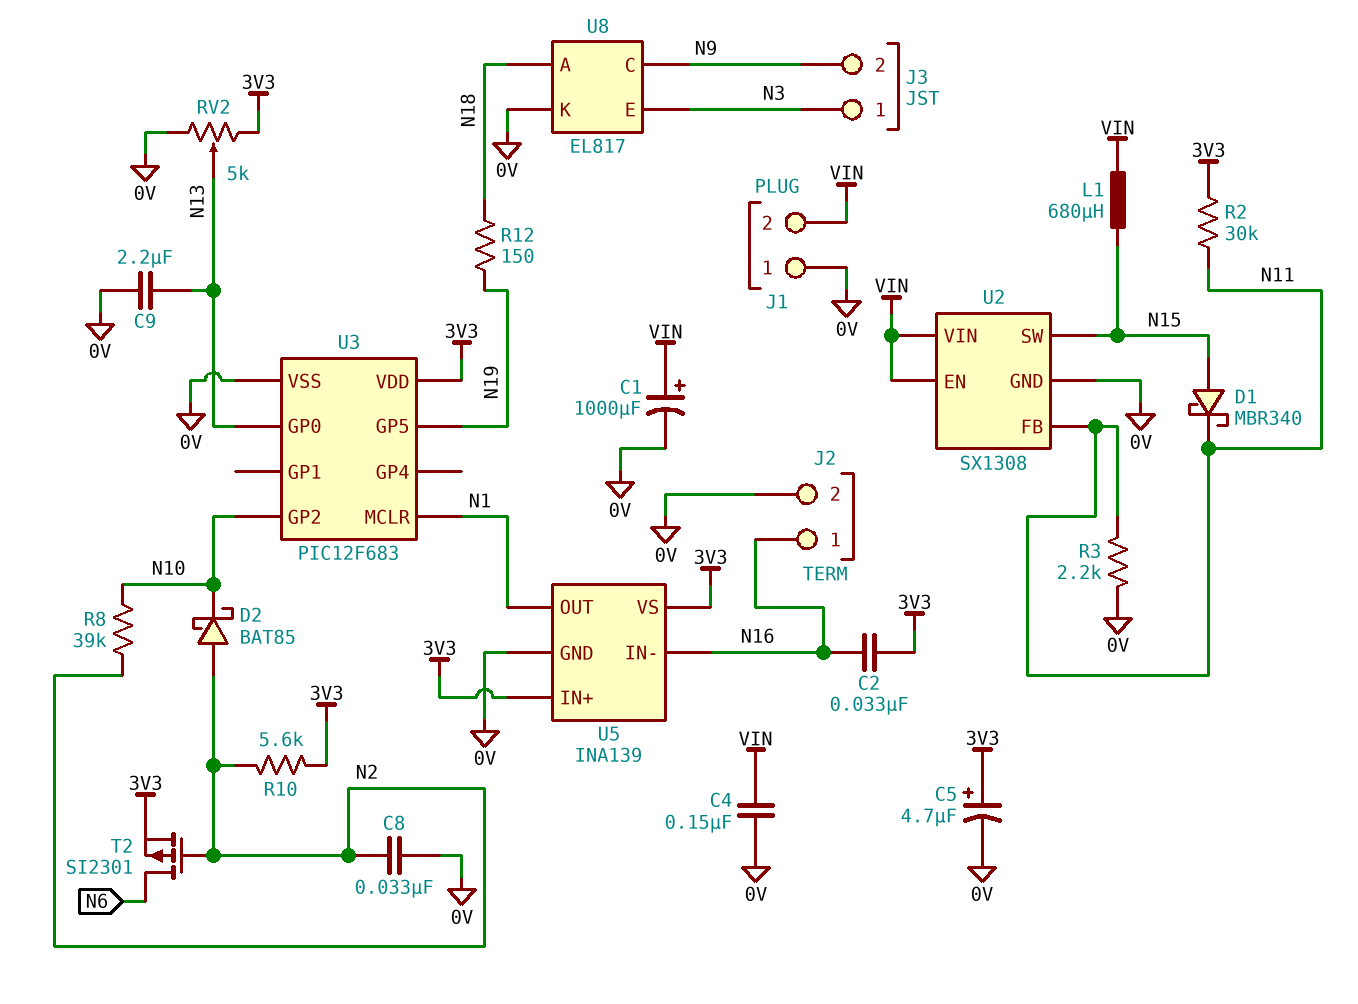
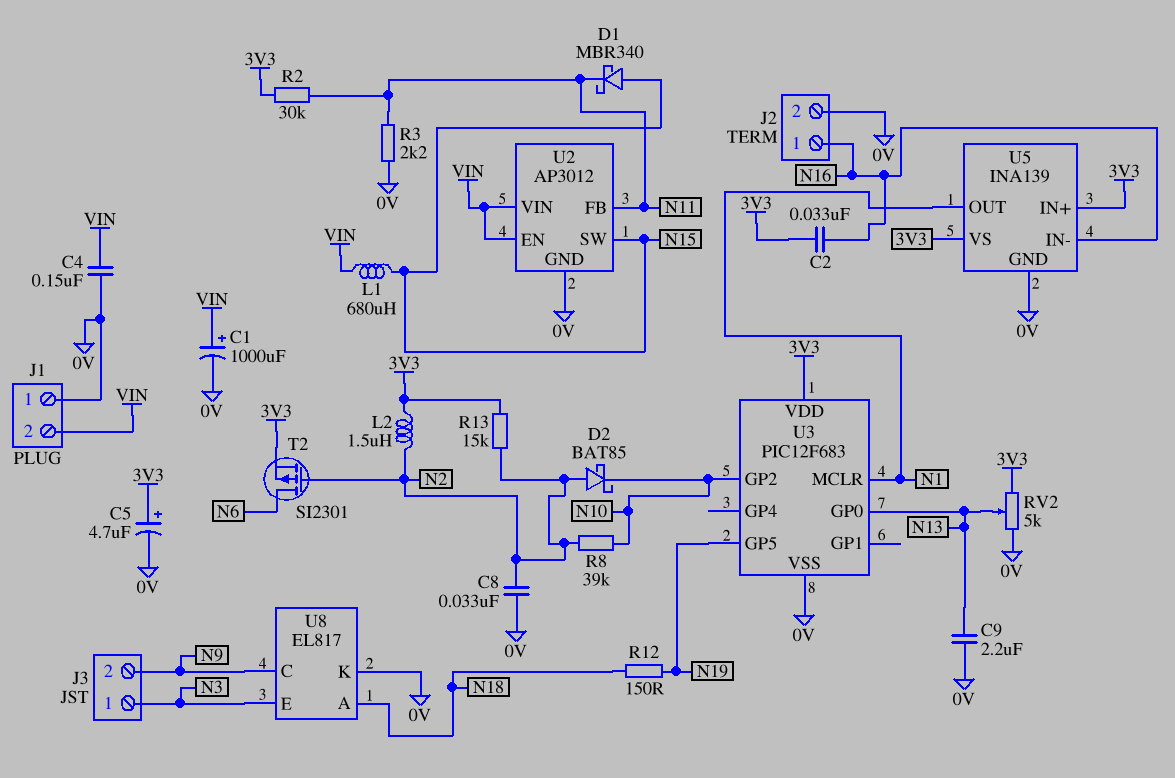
L2: none -> 1.5uH (3V3, N2)
R10: 5.6k (3V3, N2) -> none
R13: none -> 15k (3V3, N2)
U2: SX1308 -> AP3012

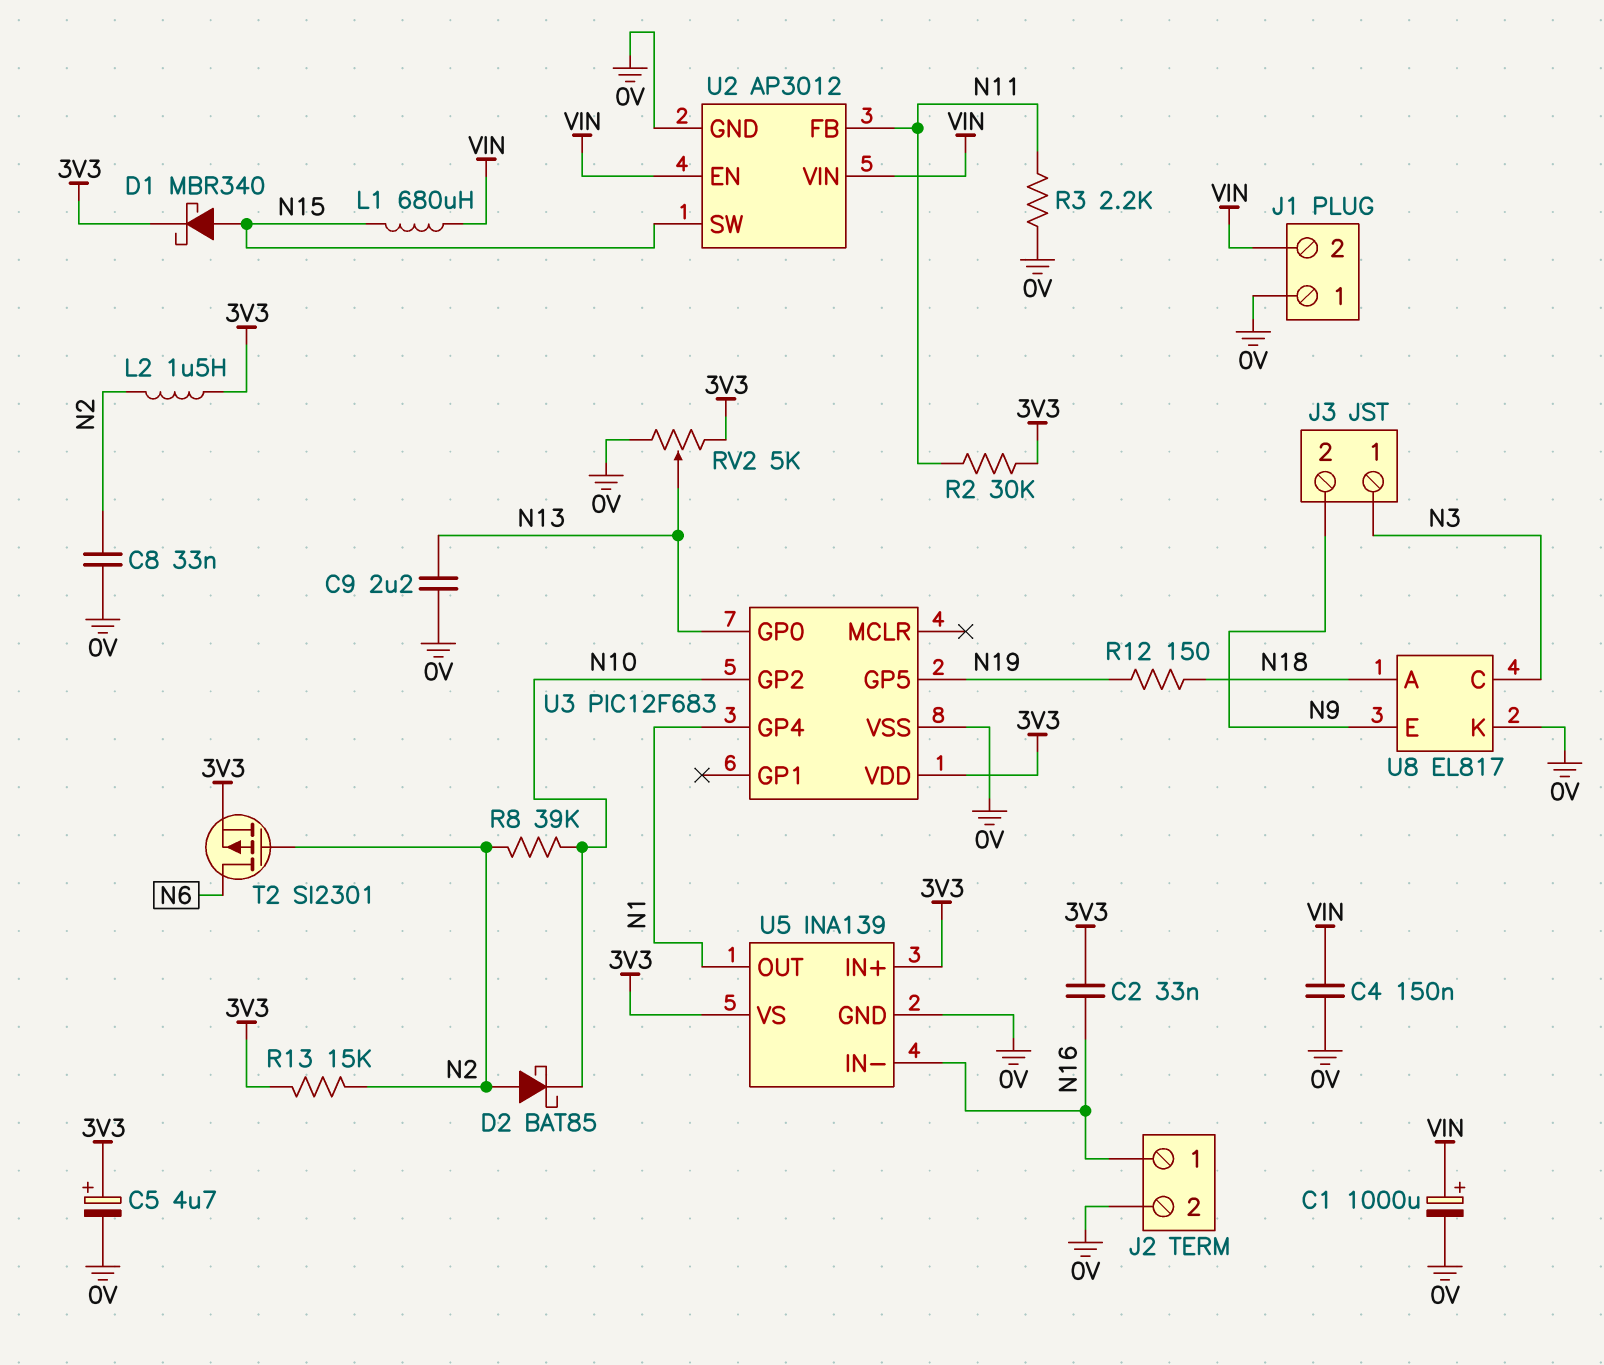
D1: schottky MBR340 (A N15, K N11) -> schottky MBR340 (A N15, K 3V3)
U3 pin GP4: none -> N1
U3 pin MCLR: N1 -> none
U8 pin C: N9 -> N3
U8 pin E: N3 -> N9

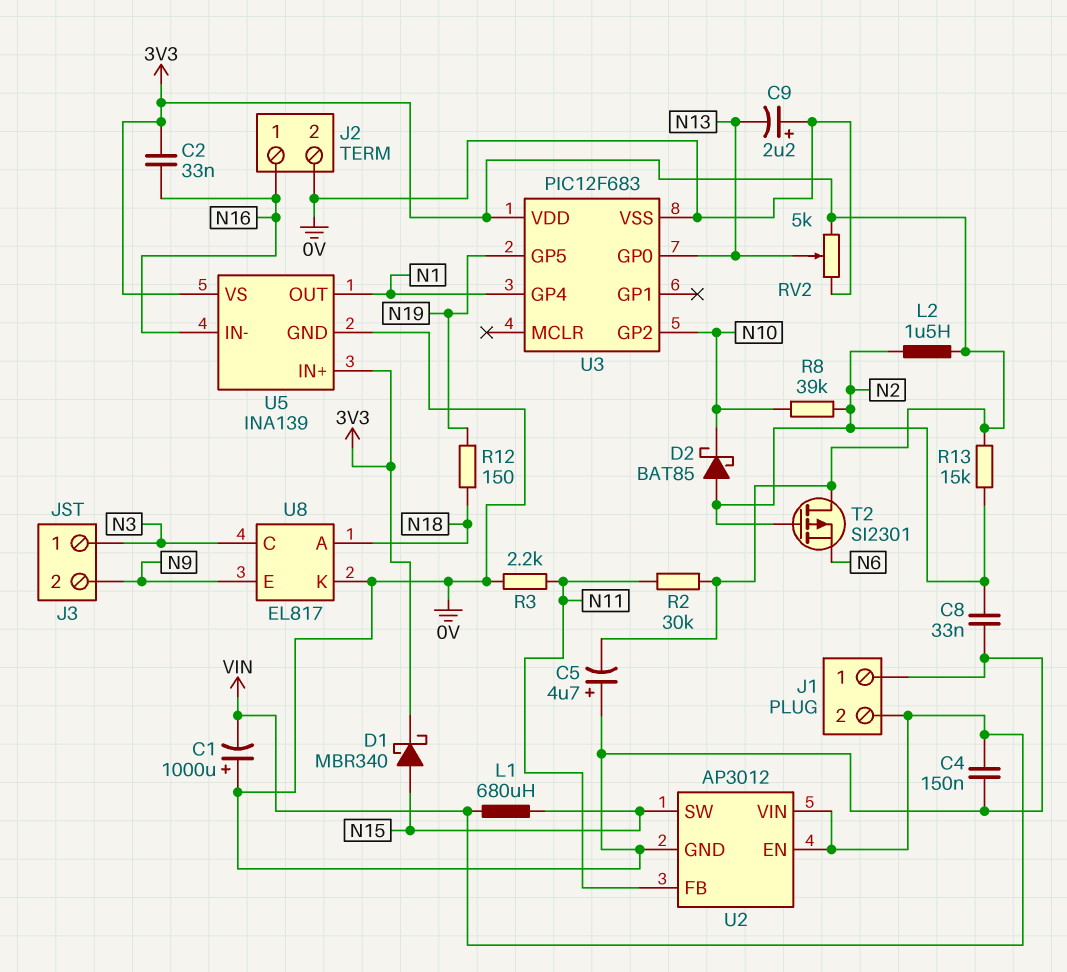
C1: 1000uF (plus VIN, minus 0V) -> 1000uF (plus 0V, minus VIN)
C5: 4.7uF (plus 3V3, minus 0V) -> 4.7uF (plus 0V, minus 3V3)
C9: 2.2uF (0V, N13) -> 2.2uF (plus 0V, minus N13)
T2: PMOS SI2301 (G N2, D N6, S 3V3) -> PMOS SI2301 (G N2, D 3V3, S N6)

